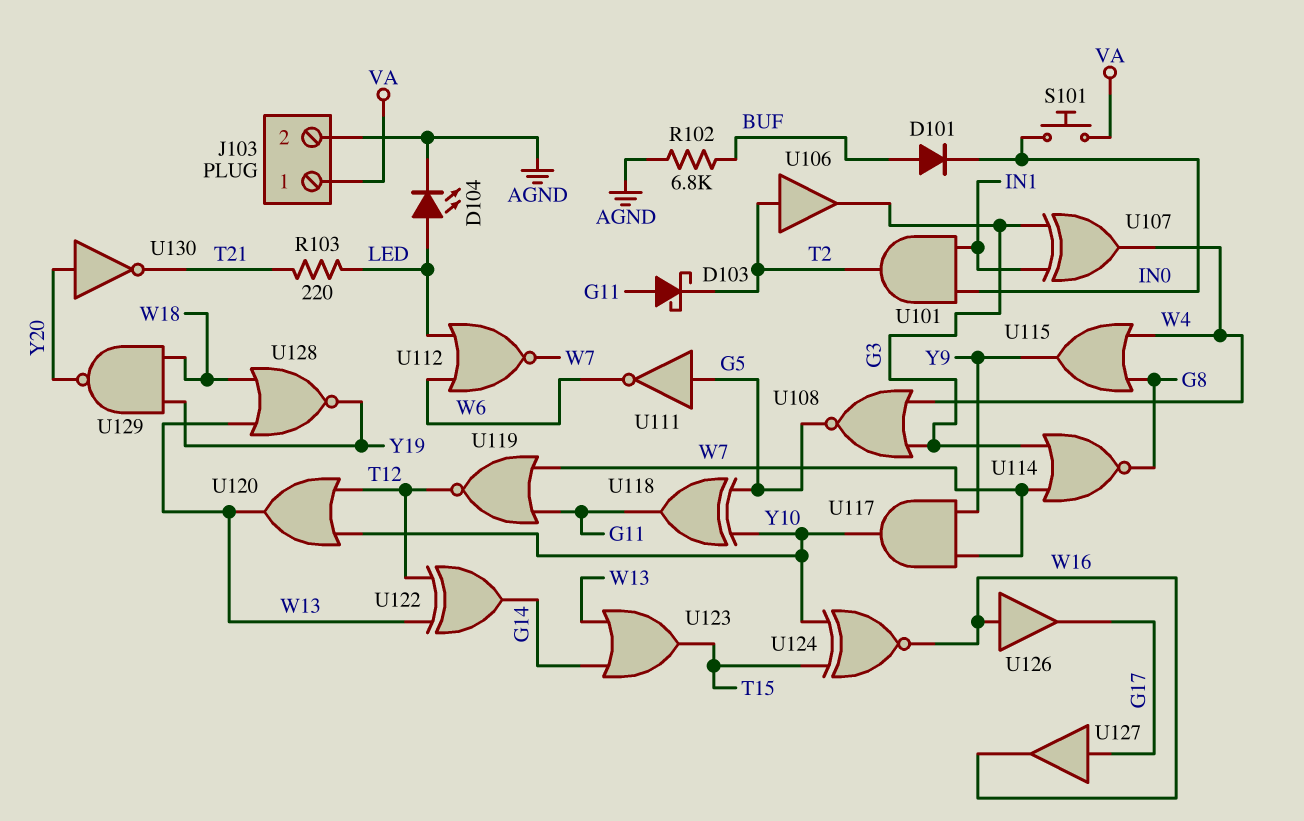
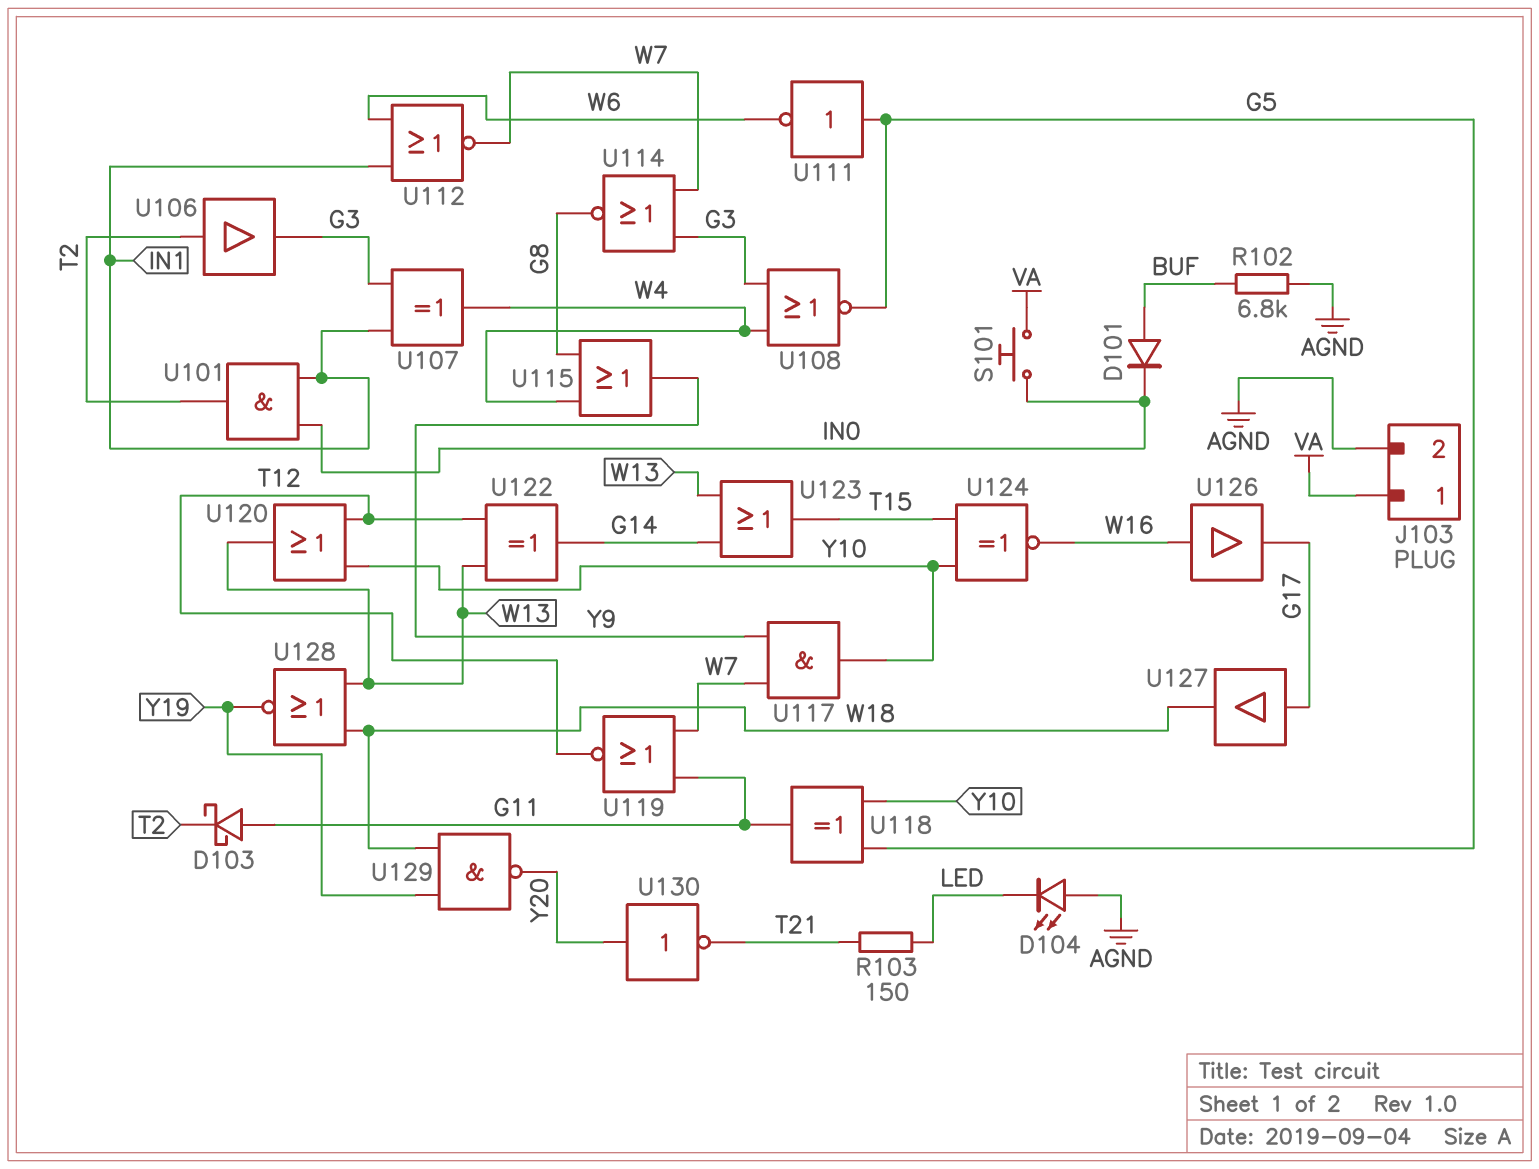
D104: LED (A LED, K AGND) -> LED (A AGND, K LED)
R103: 220 (LED, T21) -> 150 (LED, T21)
U112: NOR (in LED, in W6, out W7) -> NOR (in IN1, in W6, out W7)
U127: buffer (in G17, out W16) -> buffer (in G17, out W18)

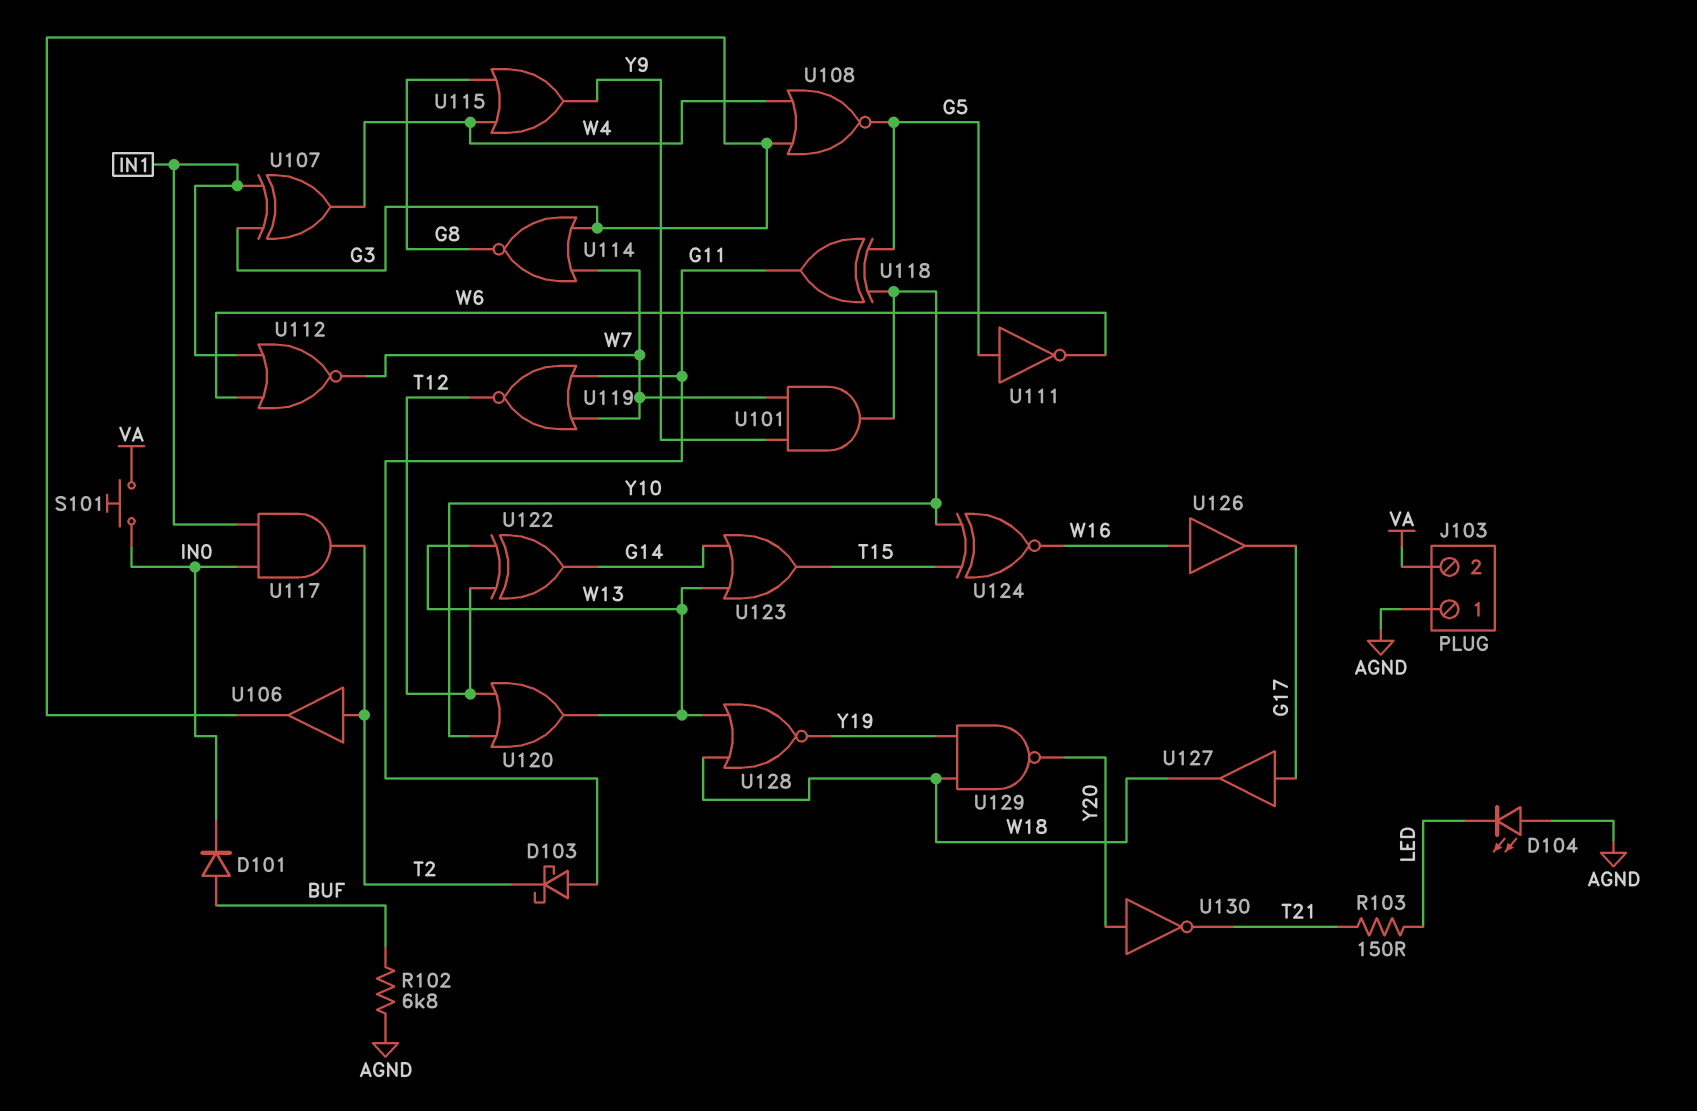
J103 pin 1: VA -> AGND
J103 pin 2: AGND -> VA
U101: AND (in IN0, in IN1, out T2) -> AND (in W7, in Y9, out Y10)
U117: AND (in W7, in Y9, out Y10) -> AND (in IN0, in IN1, out T2)

